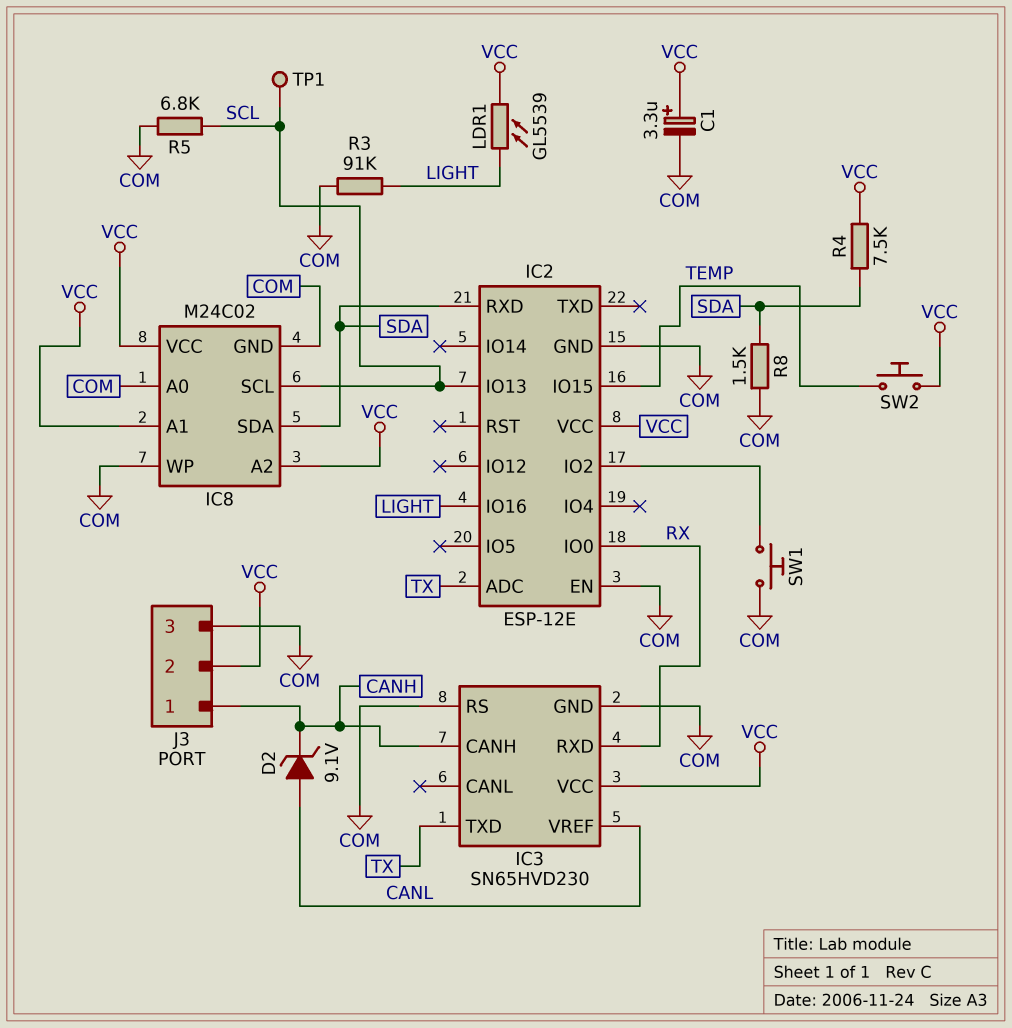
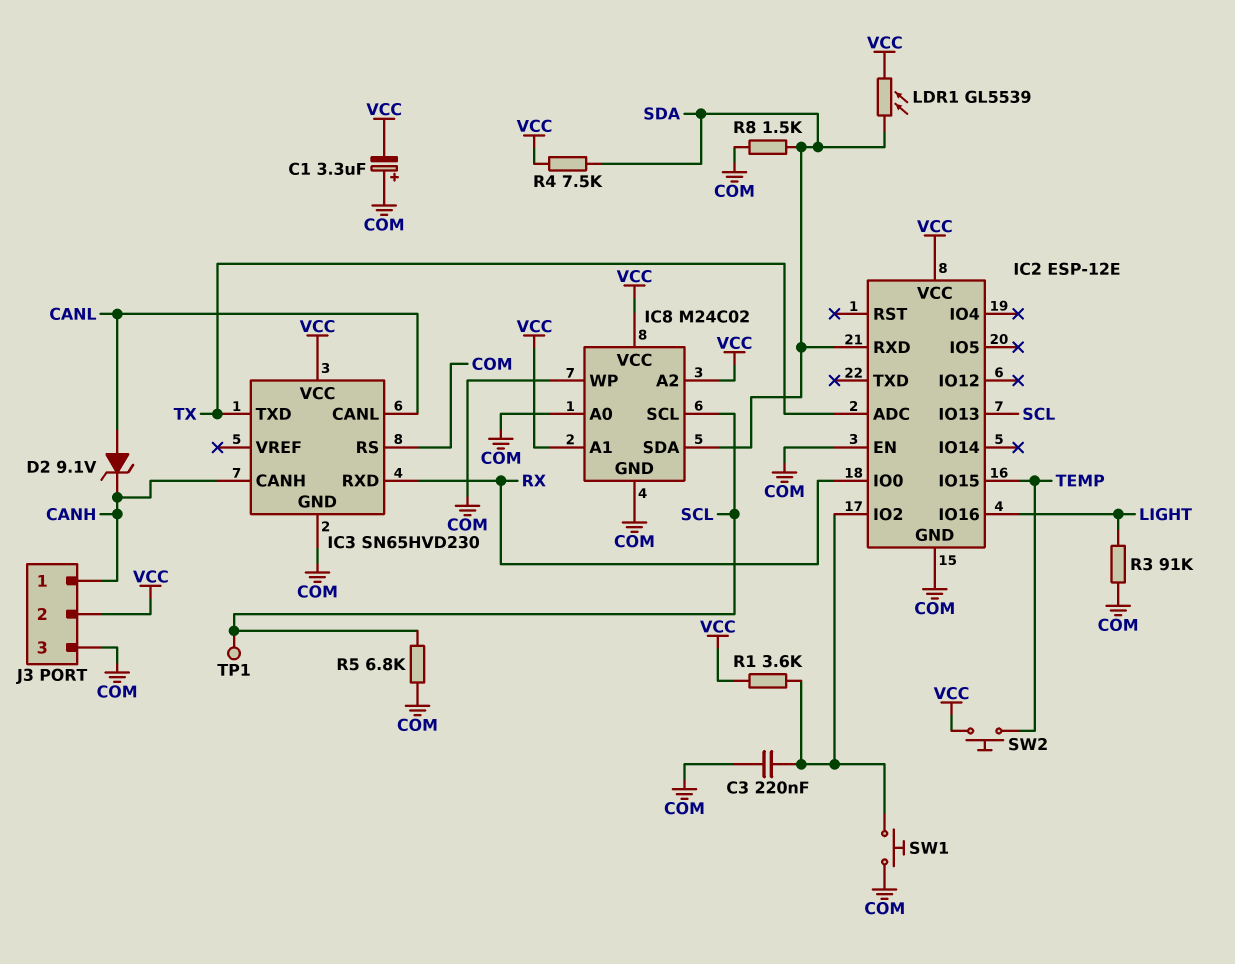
C1: 3.3uF (plus VCC, minus COM) -> 3.3uF (plus COM, minus VCC)
C3: none -> 220nF (COM, IC2/IO2)
IC3 pin CANL: none -> CANL
IC3 pin VREF: CANL -> none
LDR1: GL5539 (LIGHT, VCC) -> GL5539 (SDA, VCC)
R1: none -> 3.6k (IC2/IO2, VCC)

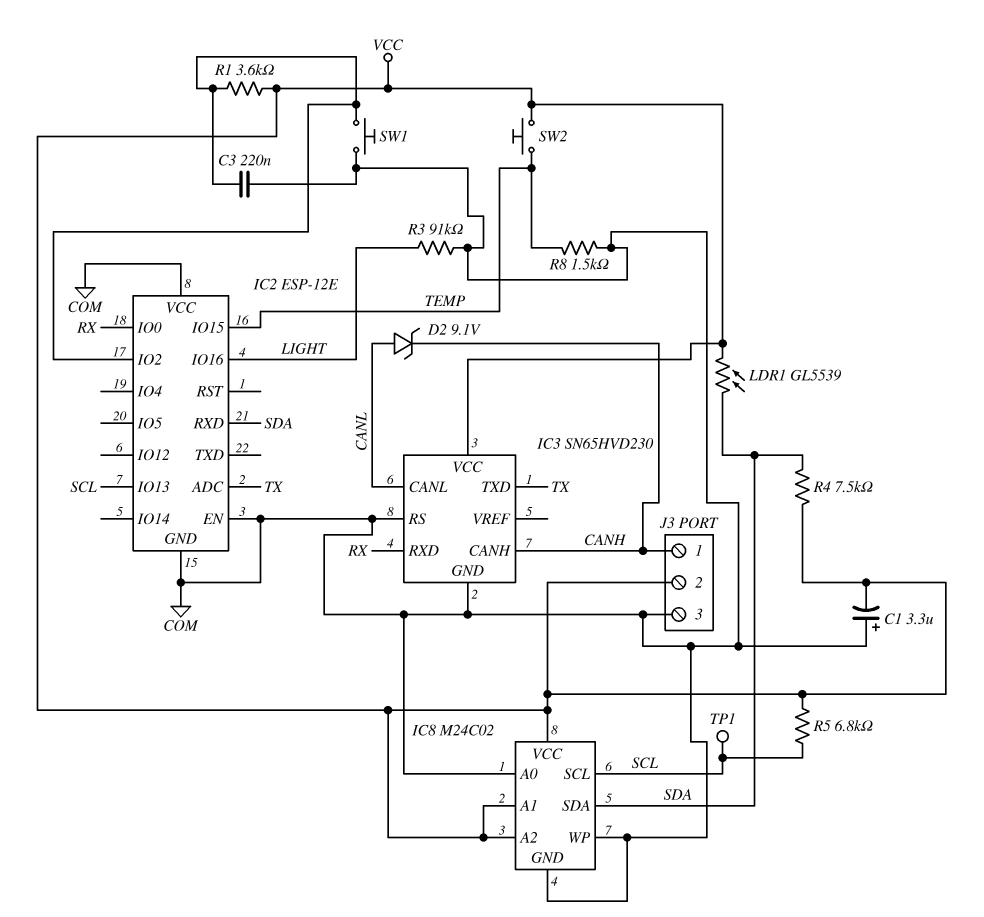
IC2 pin VCC: VCC -> COM
R5: 6.8k (COM, SCL) -> 6.8k (SCL, VCC)
R8: 1.5k (COM, SDA) -> 1.5k (COM, TEMP)

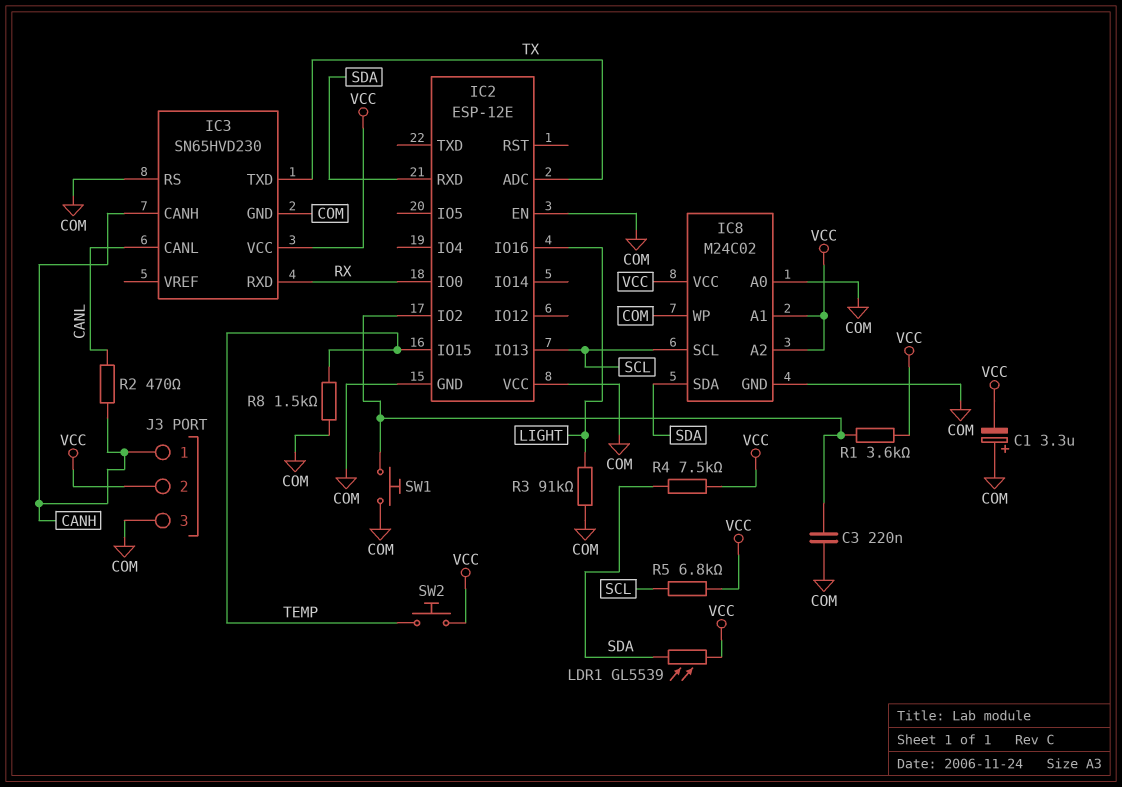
D2: zener 9.1V (A CANL, K CANH) -> none
R2: none -> 470 (CANH, CANL)
TP1: test point (SCL) -> none

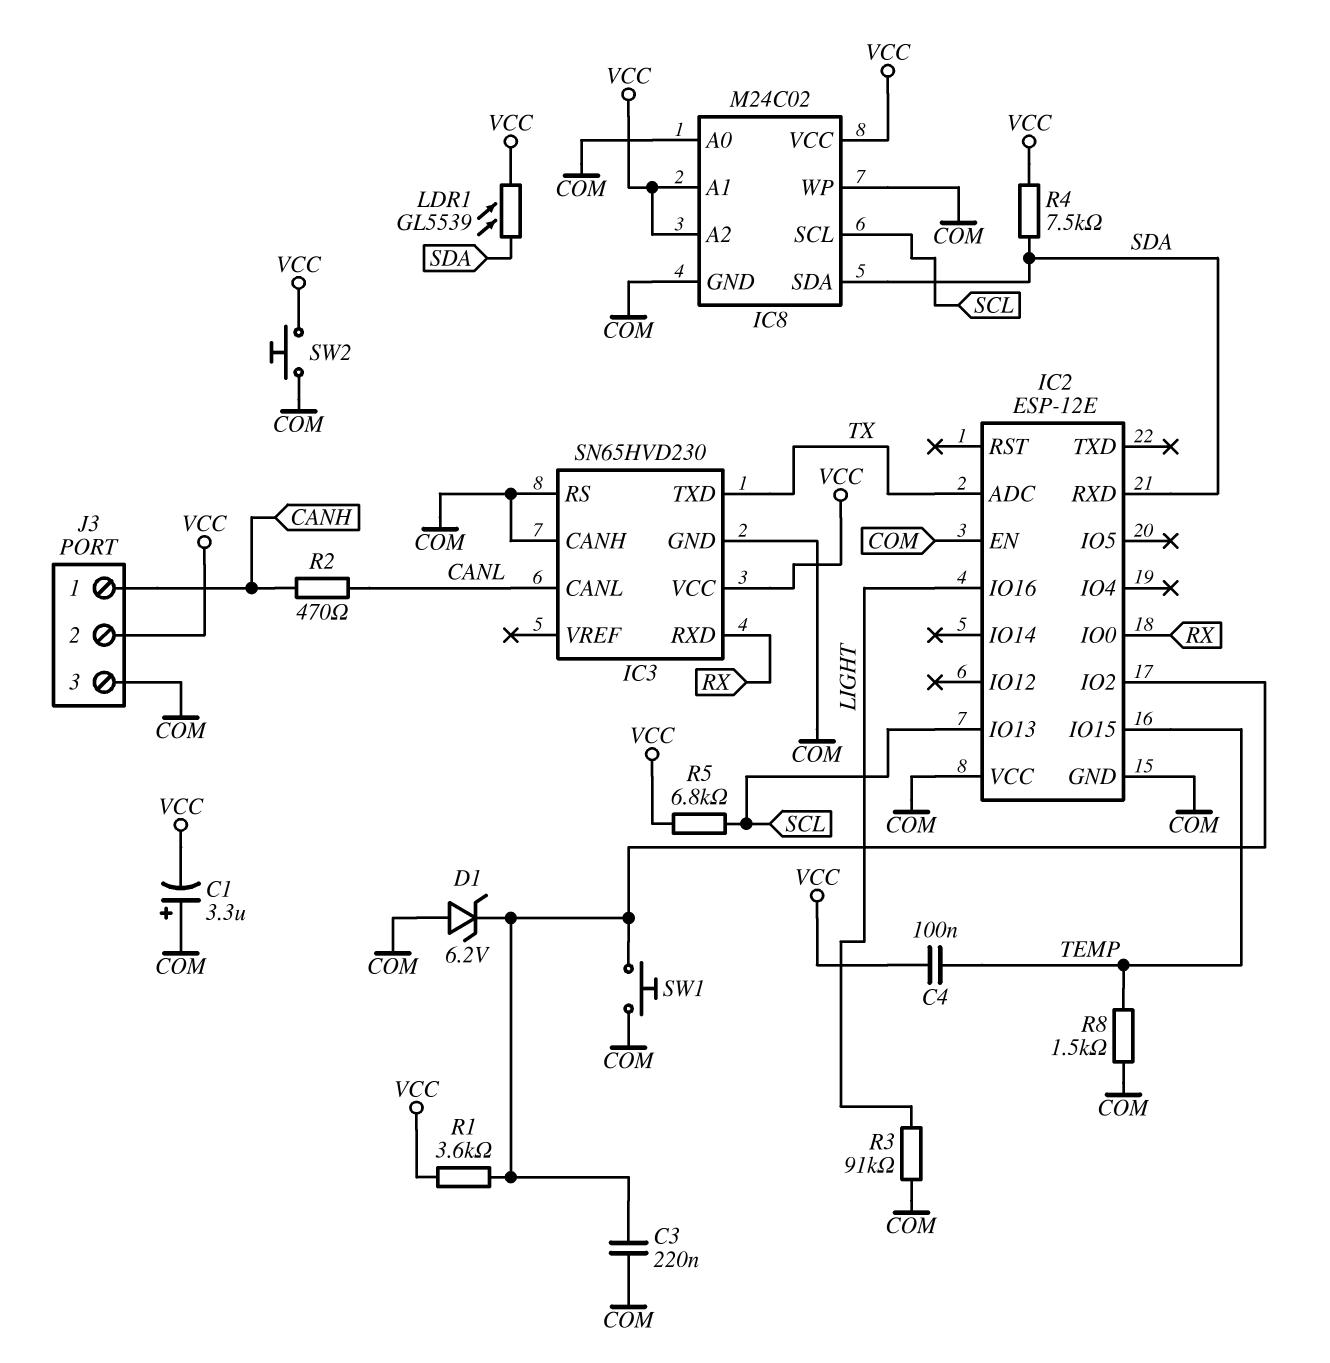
C4: none -> 100nF (TEMP, VCC)
D1: none -> zener 6.2V (A COM, K IC2/IO2)
IC3 pin CANH: CANH -> COM
SW2: button (TEMP, VCC) -> button (COM, VCC)

